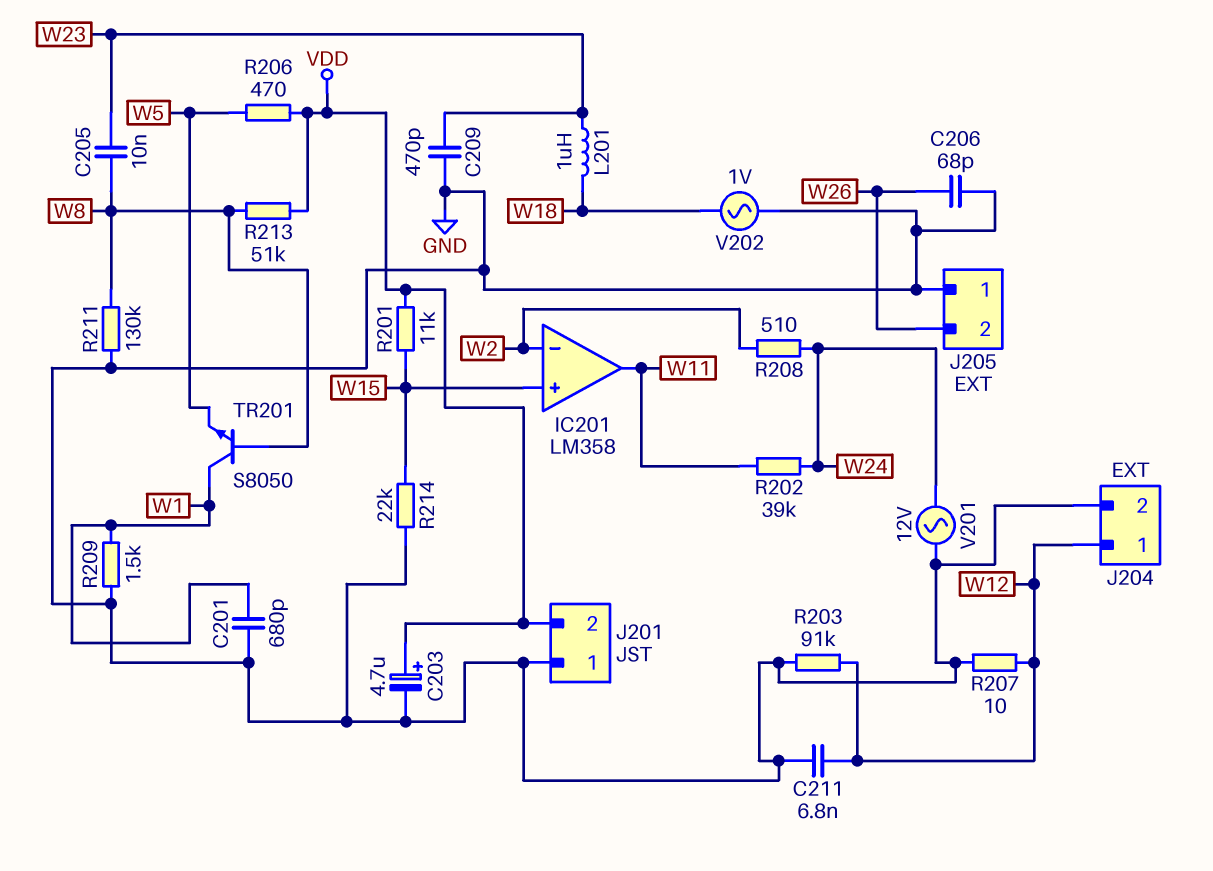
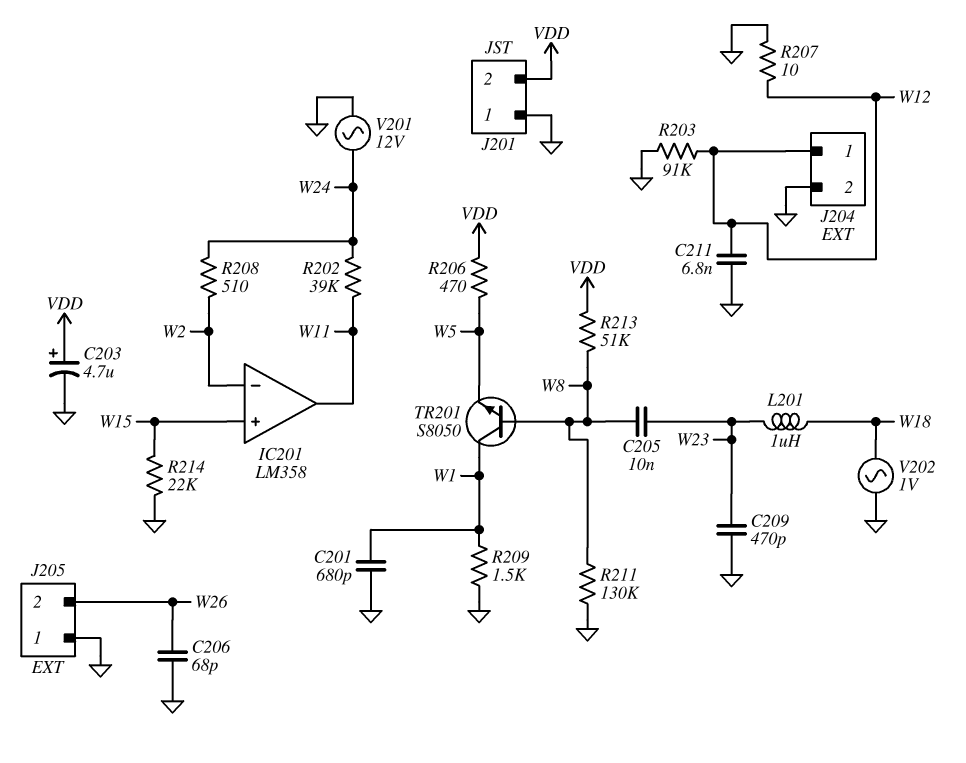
R201: 11k (VDD, W15) -> none

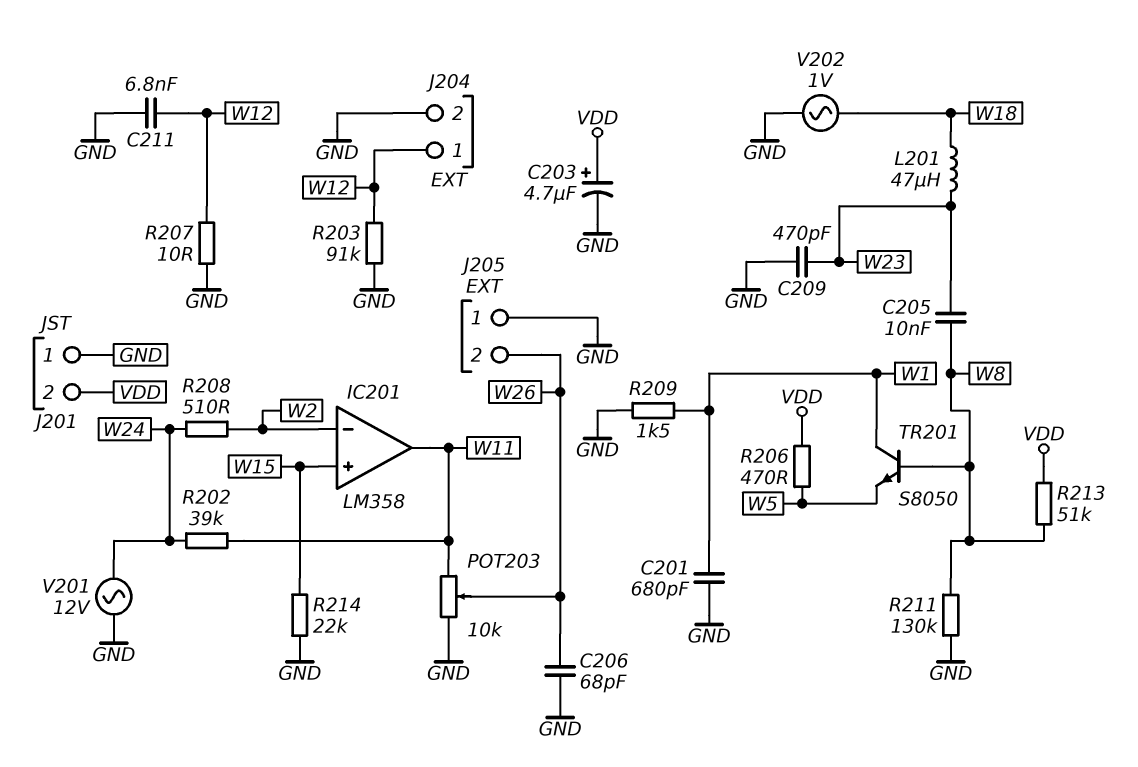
L201: 1uH (W18, W23) -> 47uH (W18, W23)
POT203: none -> 10k (GND, W11, wiper W26)

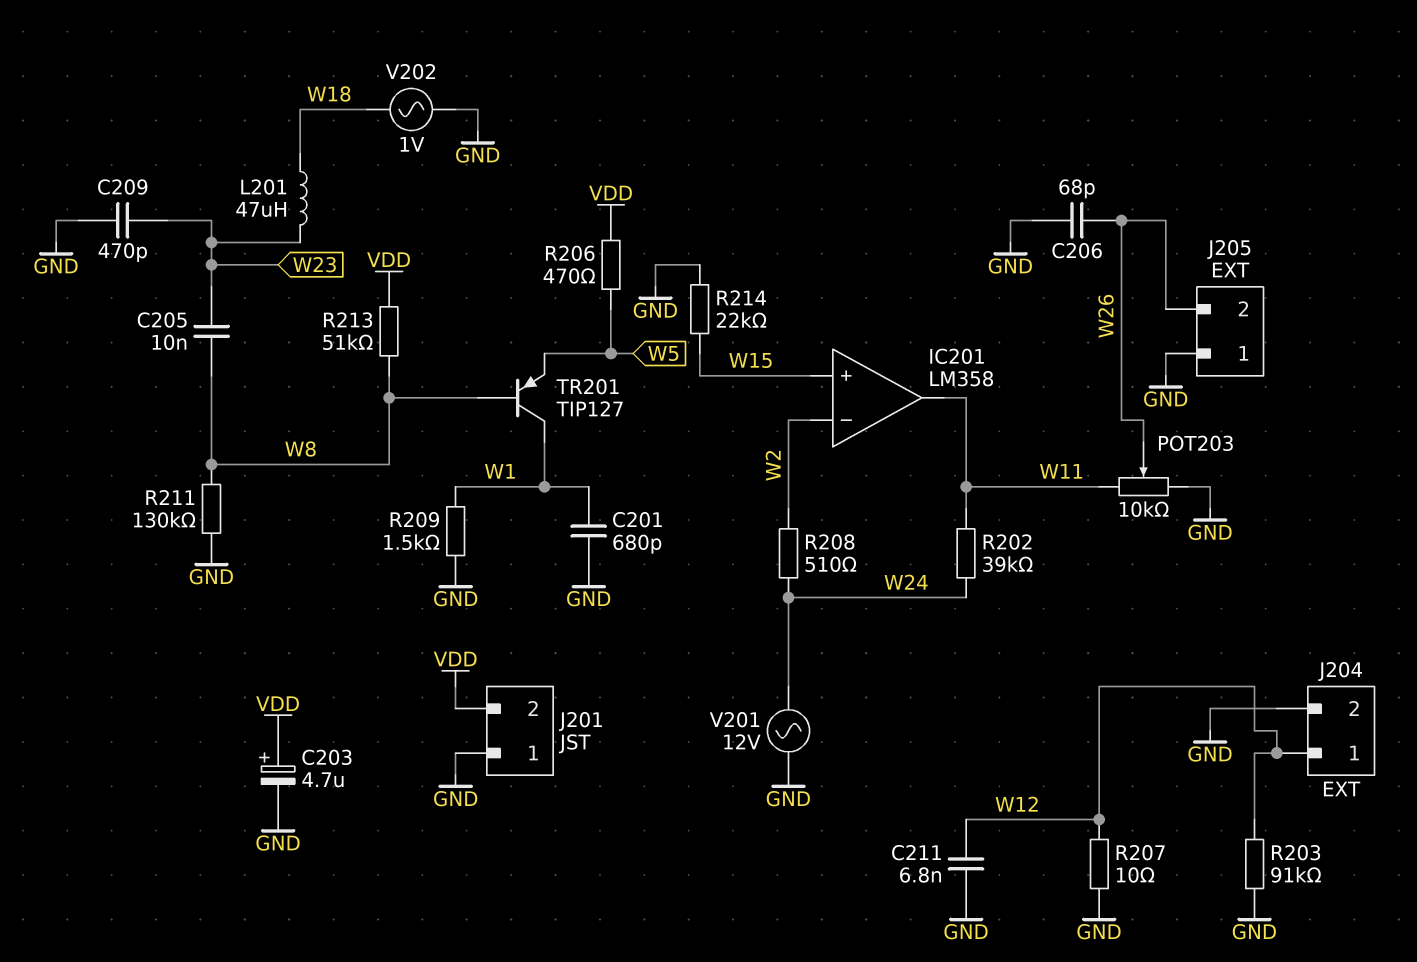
TR201: NPN S8050 (B W8, C W1, E W5) -> PNP TIP127 (B W8, C W1, E W5)

